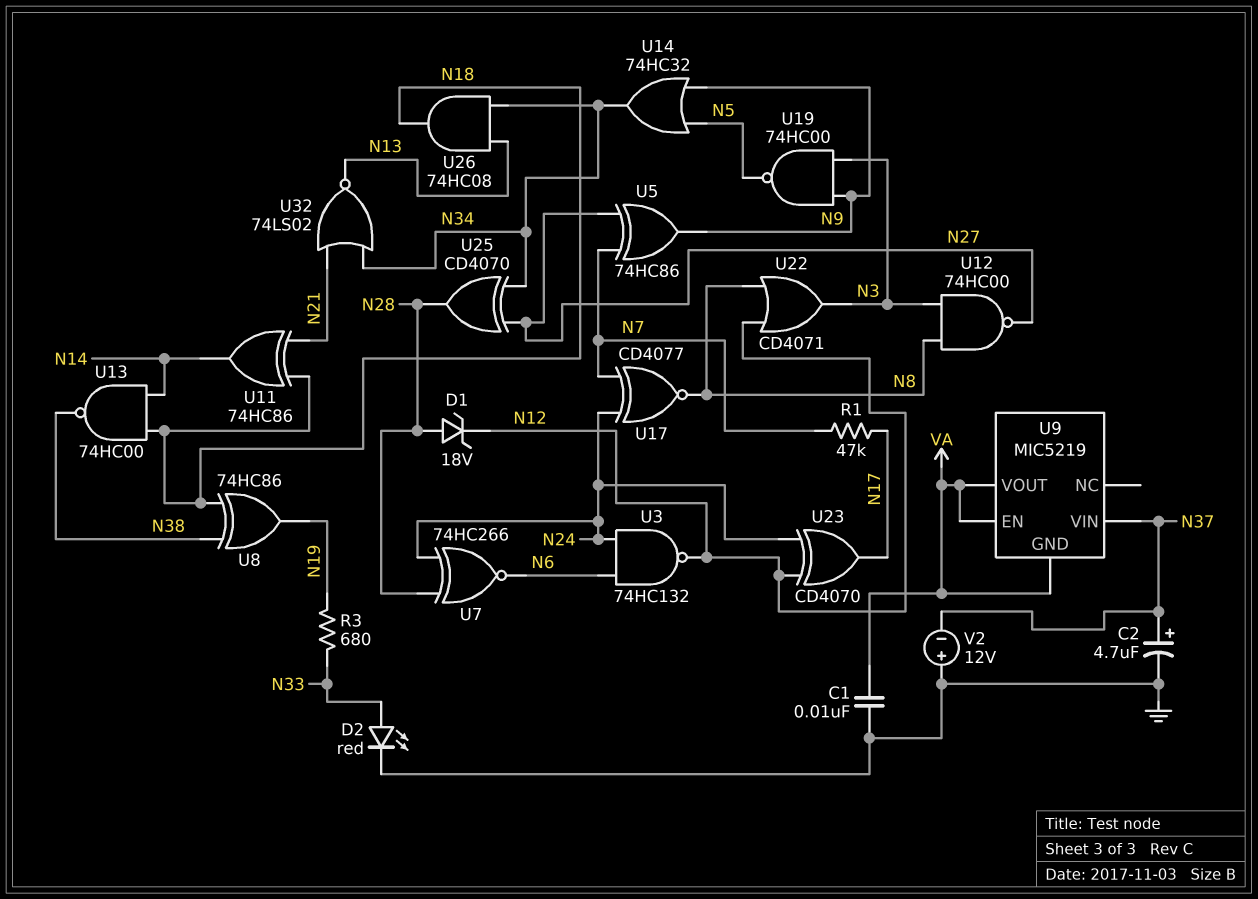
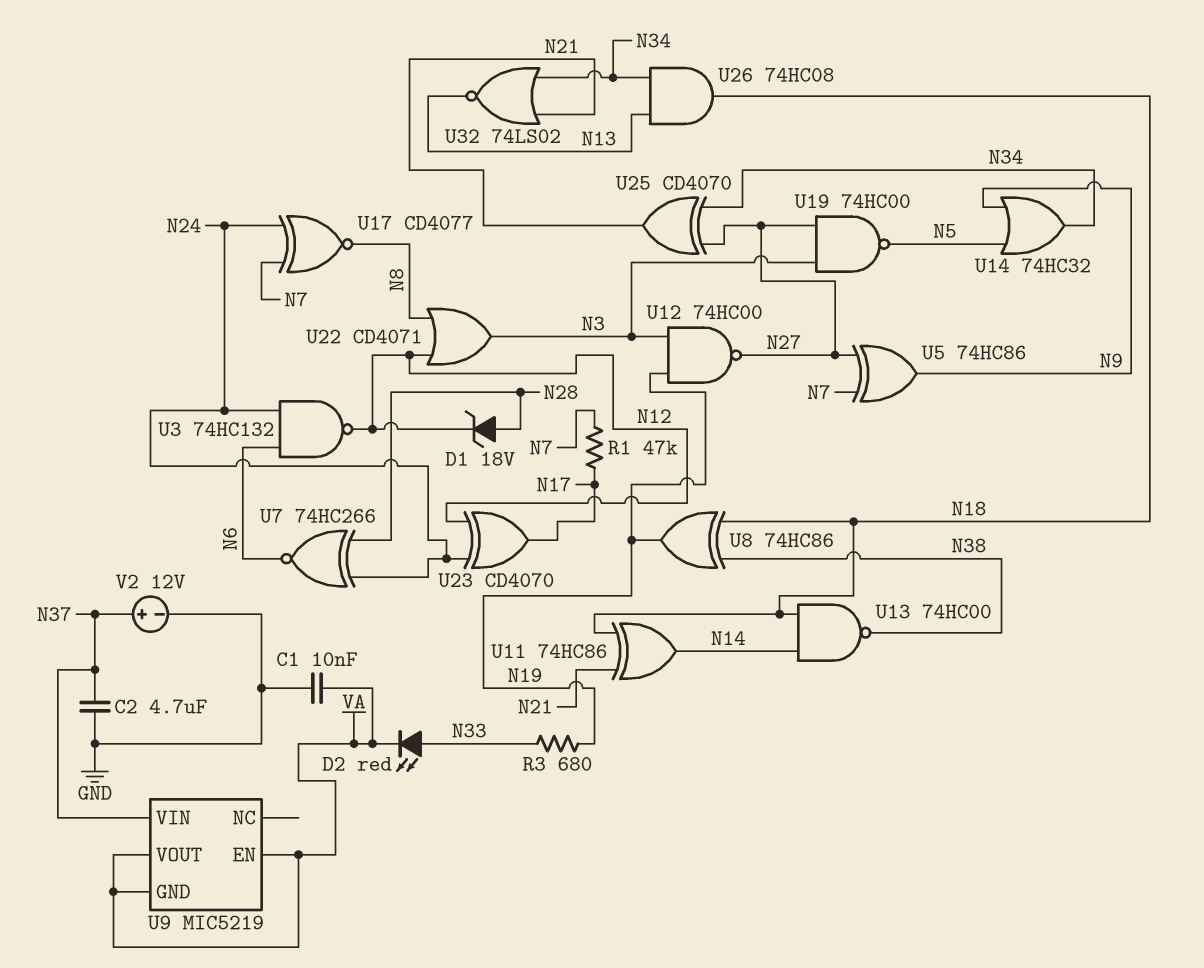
C2: 4.7uF (plus N37, minus GND) -> 4.7uF (GND, N37)
D2: LED red (A N33, K GND) -> LED red (A N33, K VA)
U12: NAND 74HC00 (in N3, in N8, out N27) -> NAND 74HC00 (in N3, in N19, out N27)
U19: NAND 74HC00 (in N3, in N9, out N5) -> NAND 74HC00 (in N3, in N27, out N5)
U25: XOR CD4070 (in N27, in N34, out N28) -> XOR CD4070 (in N27, in N34, out N21)
V2: 12V (plus GND, minus N37) -> 12V (plus N37, minus GND)

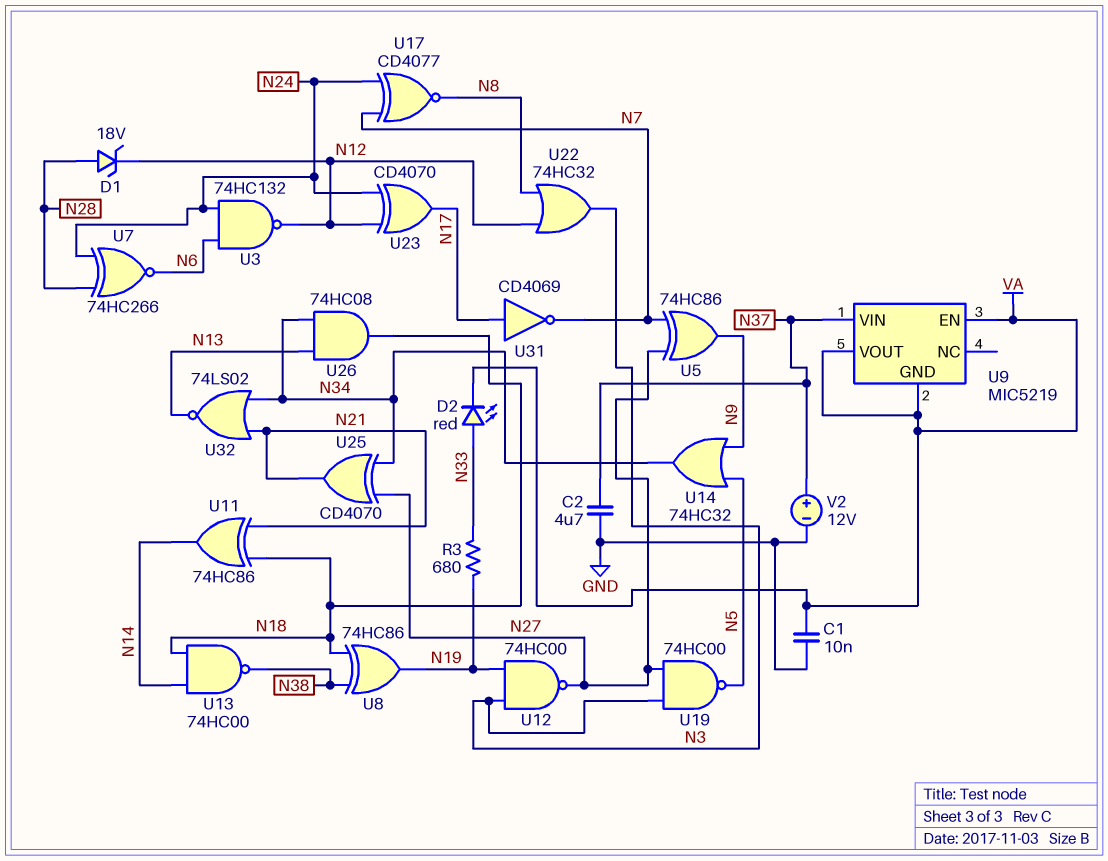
R1: 47k (N7, N17) -> none
U22: OR CD4071 (in N8, in N12, out N3) -> OR 74HC32 (in N8, in N12, out N3)
U31: none -> NOT CD4069 (in N17, out N7)

